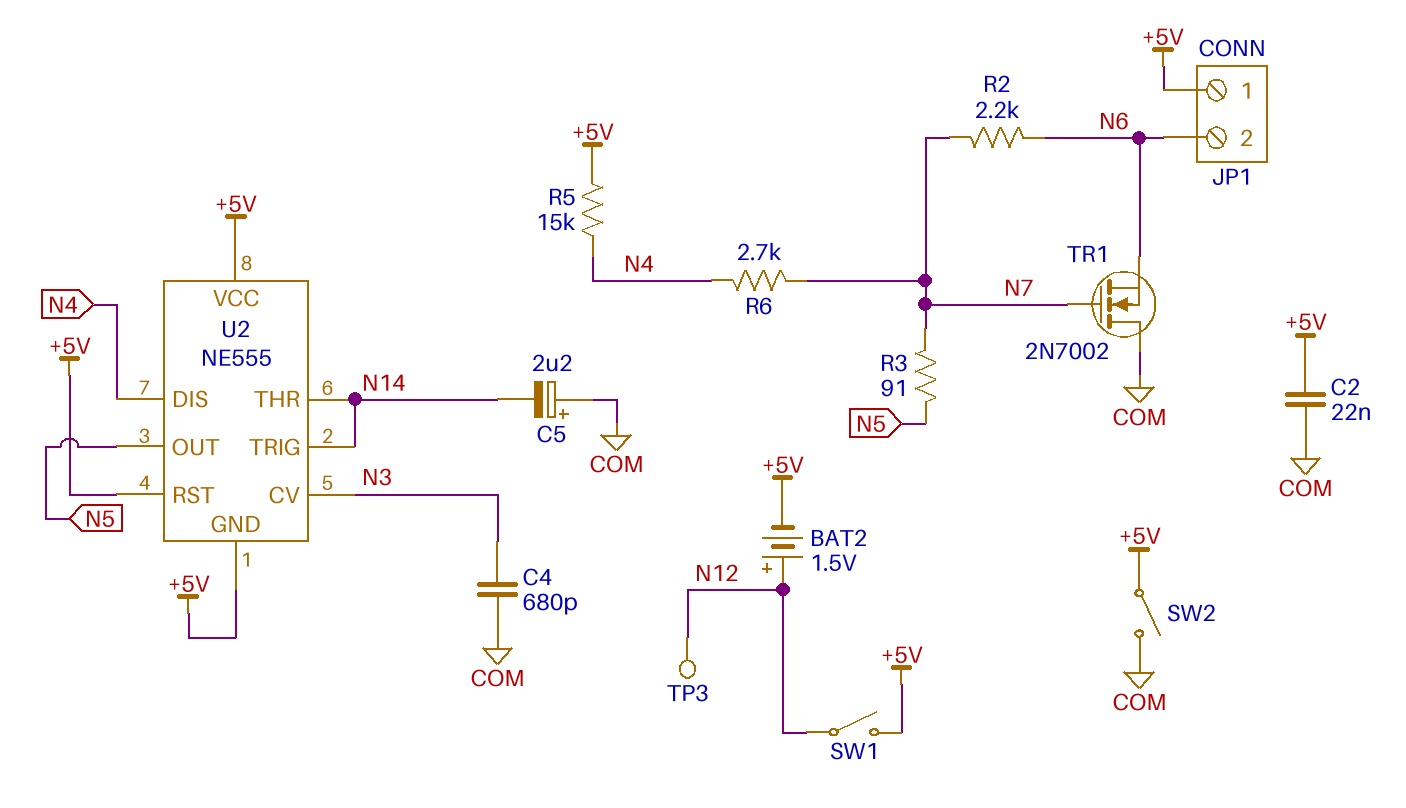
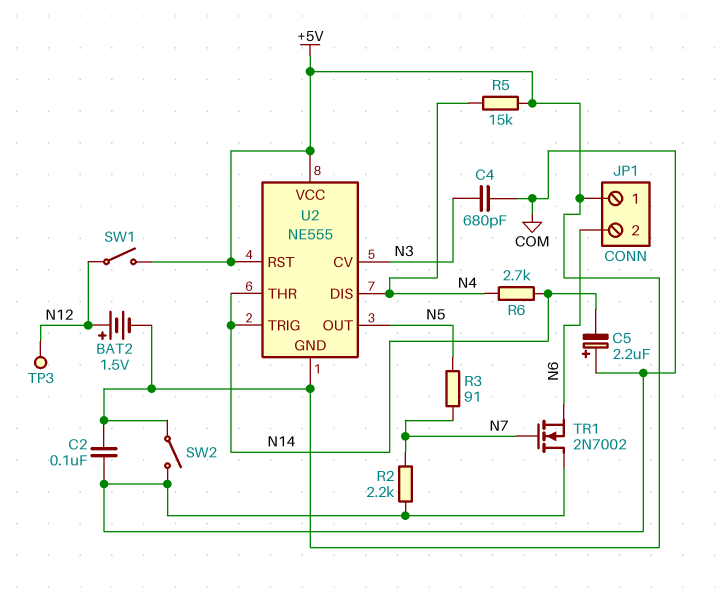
C2: 22nF (+5V, COM) -> 100nF (+5V, COM)
R2: 2.2k (N6, N7) -> 2.2k (COM, N7)
R6: 2.7k (N4, N7) -> 2.7k (N4, N14)

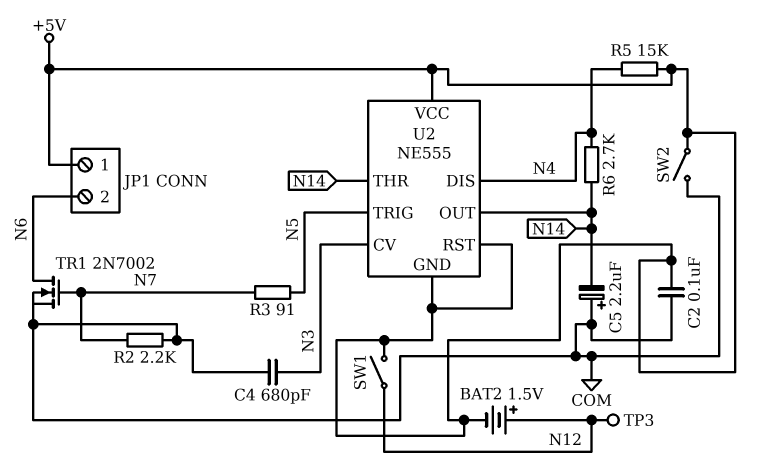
TR1: NMOS 2N7002 (G N7, D COM, S N6) -> NMOS 2N7002 (G N7, D N6, S COM)
U2 pin OUT: N5 -> N14
U2 pin TRIG: N14 -> N5

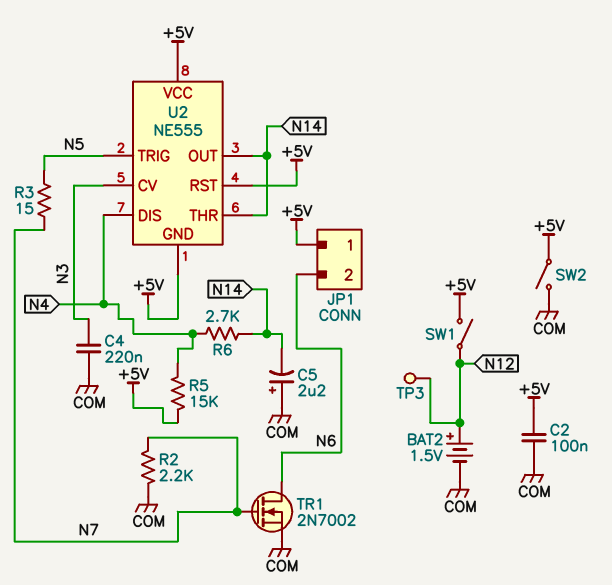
BAT2: 1.5V (plus N12, minus +5V) -> 1.5V (plus N12, minus COM)
C4: 680pF (COM, N3) -> 220nF (COM, N3)
R3: 91 (N5, N7) -> 15 (N5, N7)

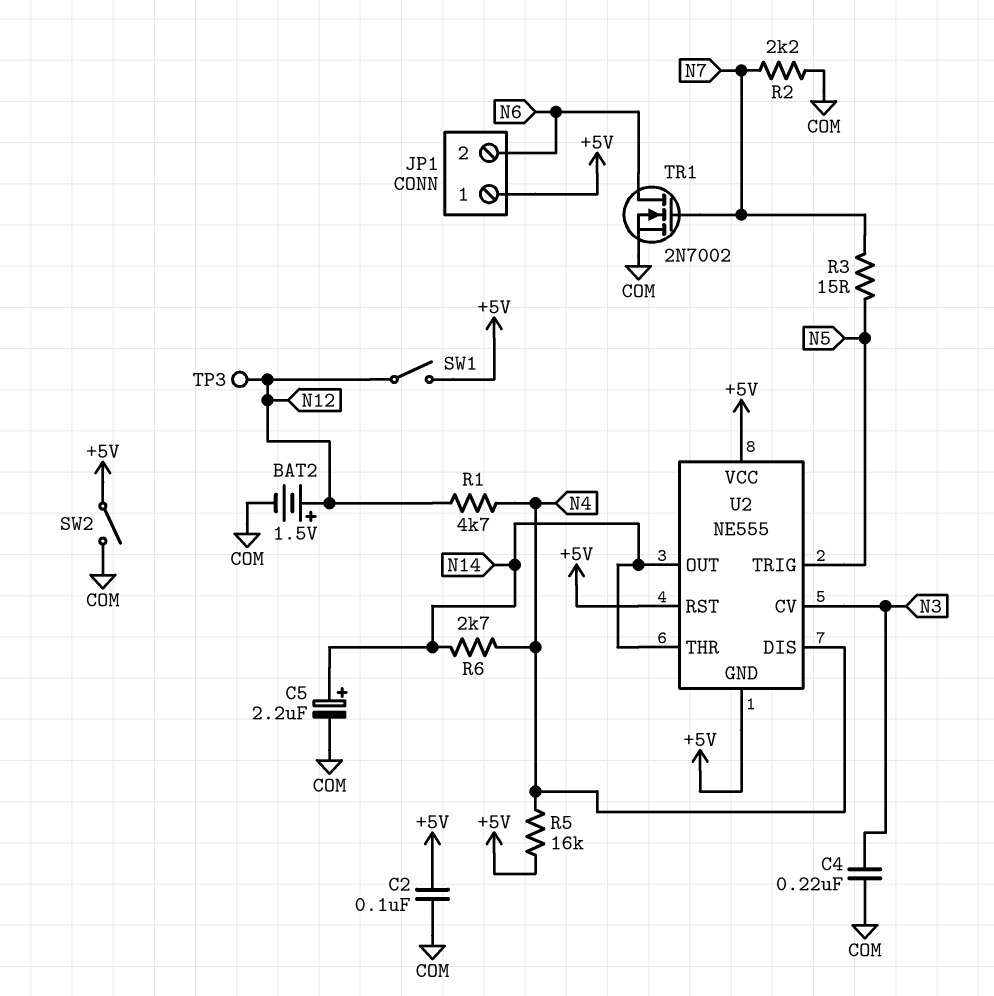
C5: 2.2uF (plus COM, minus N14) -> 2.2uF (plus N14, minus COM)
R1: none -> 4.7k (N4, N12)
R5: 15k (+5V, N4) -> 16k (+5V, N4)

